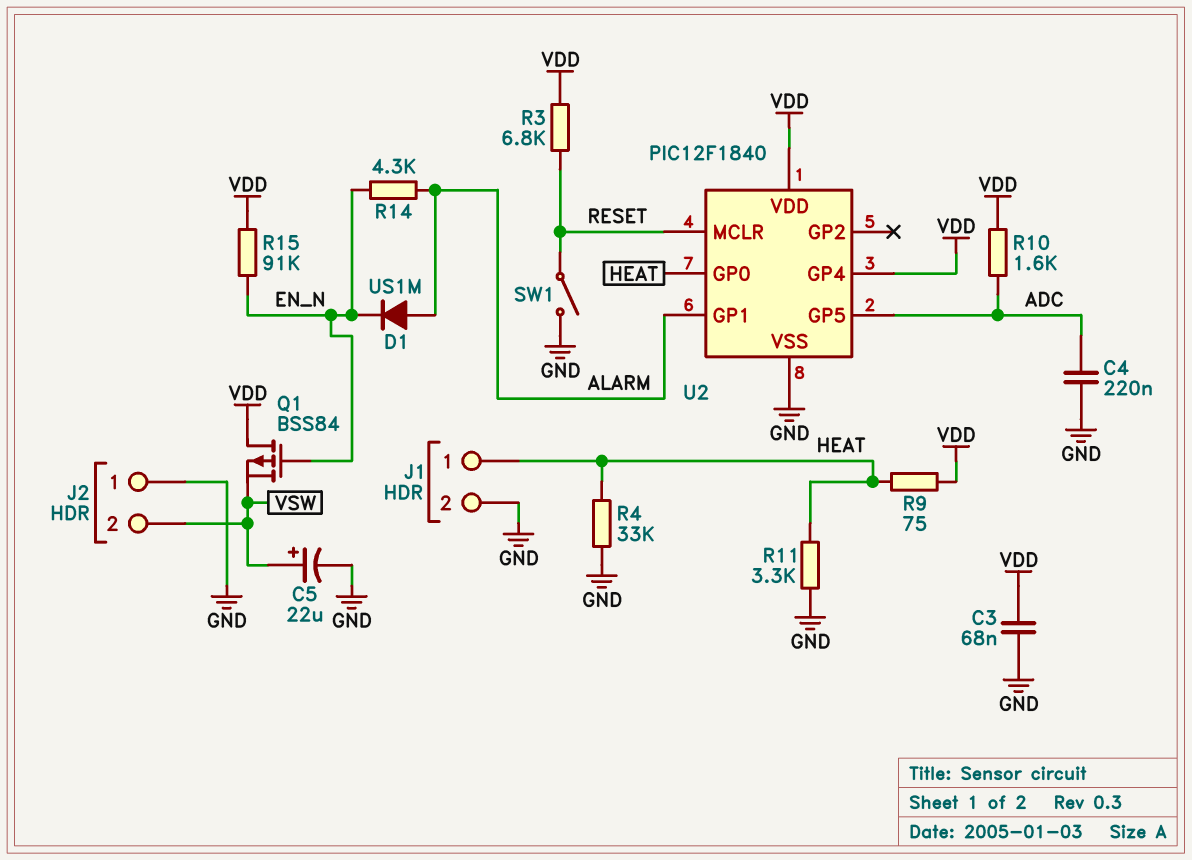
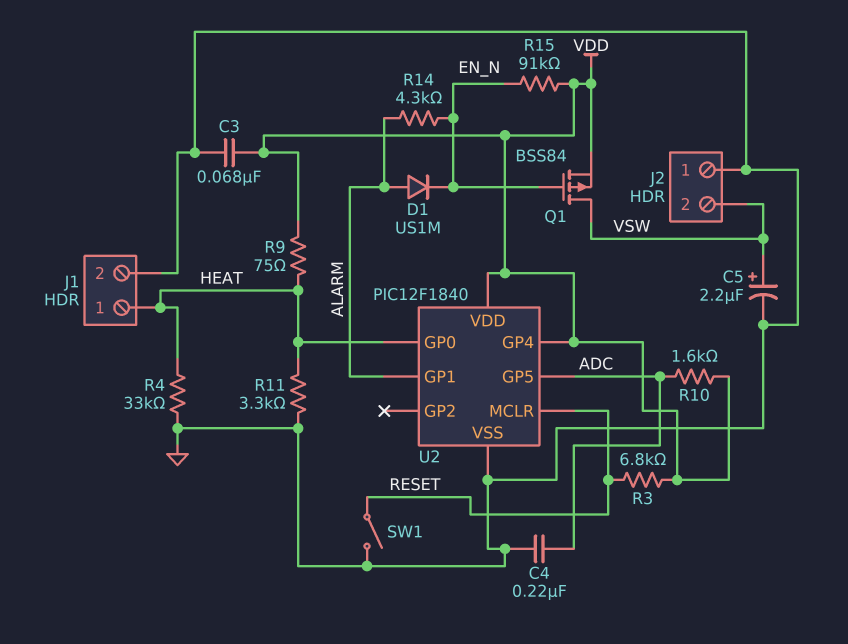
C5: 22uF (plus VSW, minus GND) -> 2.2uF (plus VSW, minus GND)
Q1: PMOS BSS84 (G EN_N, D VDD, S VSW) -> PMOS BSS84 (G EN_N, D VSW, S VDD)

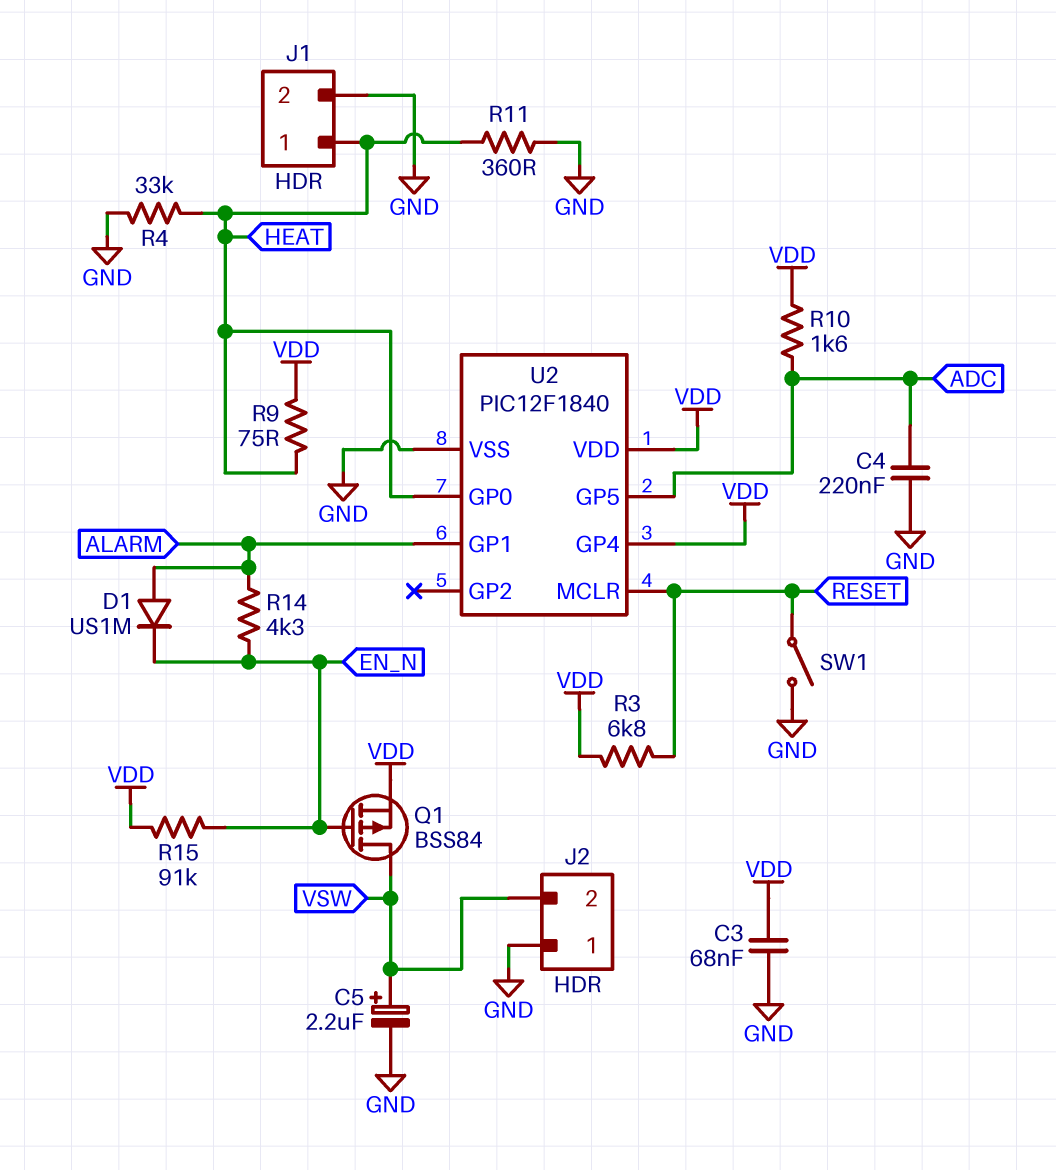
R11: 3.3k (GND, HEAT) -> 360 (GND, HEAT)

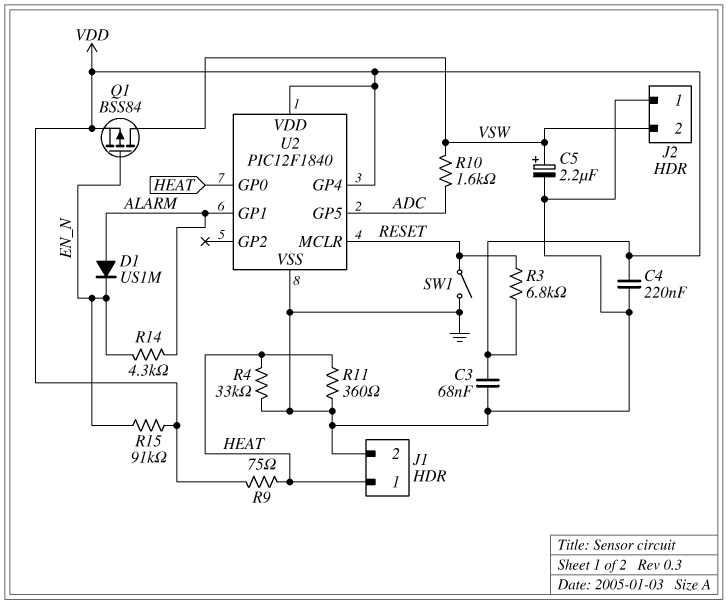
C4: 220nF (ADC, GND) -> 220nF (GND, VDD)
R10: 1.6k (ADC, VDD) -> 1.6k (ADC, VSW)

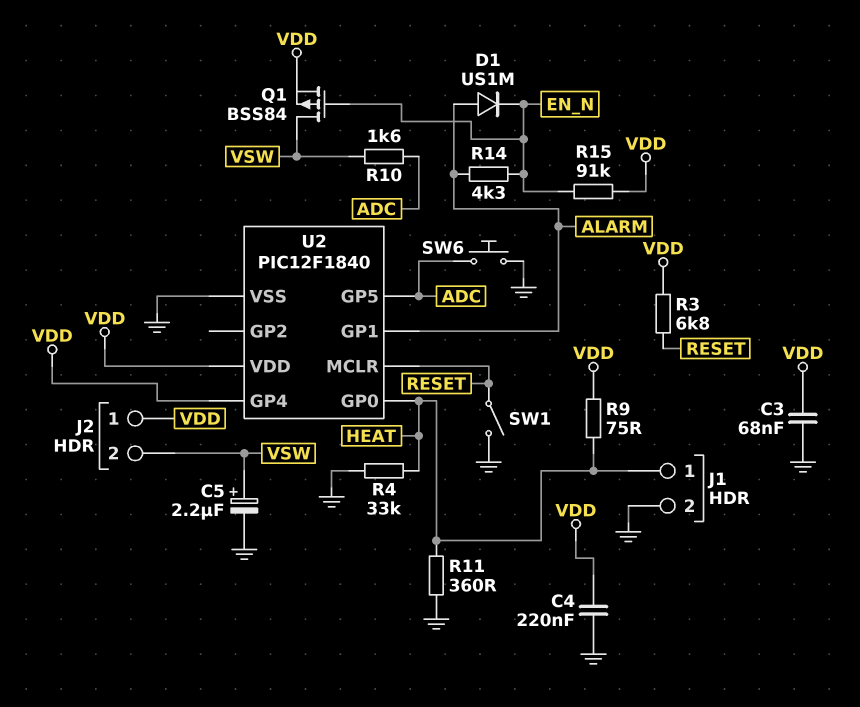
J2 pin 1: GND -> VDD
SW6: none -> button (ADC, GND)

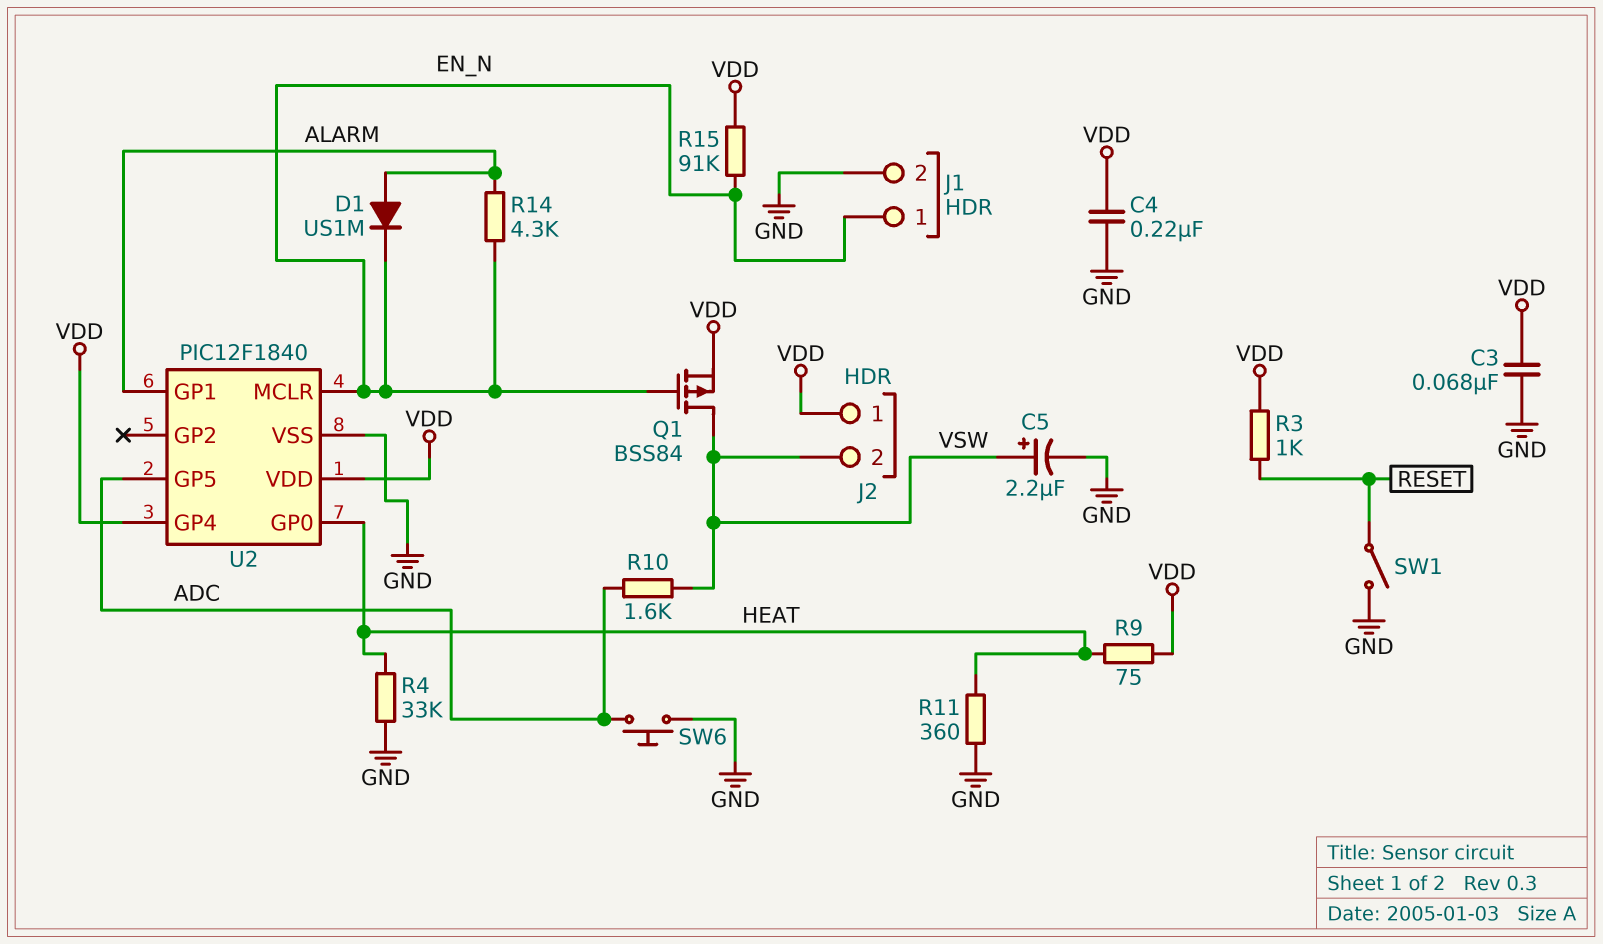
J1 pin 1: HEAT -> EN_N
R3: 6.8k (RESET, VDD) -> 1k (RESET, VDD)
U2 pin MCLR: RESET -> EN_N

